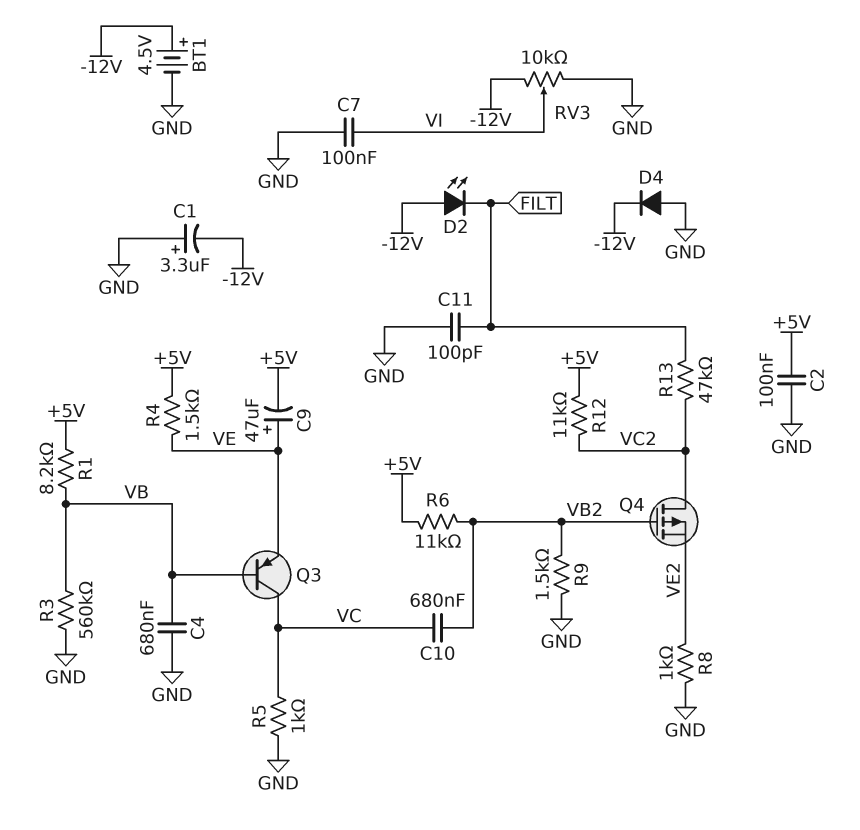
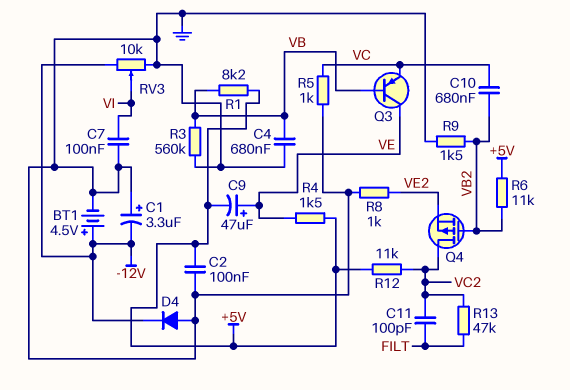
C11: 100pF (FILT, GND) -> 100pF (FILT, VC2)
D2: LED (A -12V, K FILT) -> none
Q3: PNP (B VB, C VC, E VE) -> PNP (B VB, C VE, E VC)

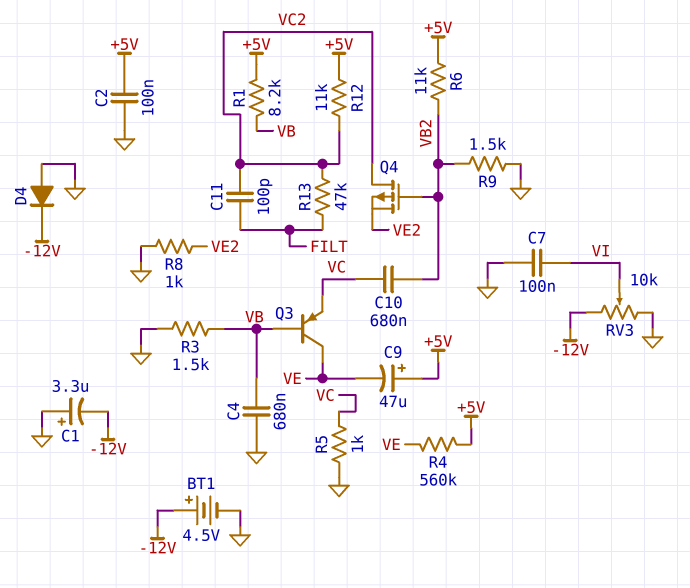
C9: 47uF (plus VE, minus +5V) -> 47uF (plus +5V, minus VE)
R3: 560k (GND, VB) -> 1.5k (GND, VB)
R4: 1.5k (+5V, VE) -> 560k (+5V, VE)

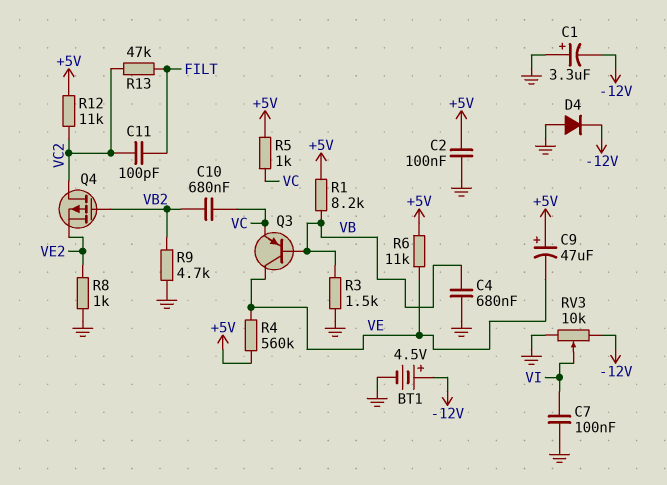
R5: 1k (GND, VC) -> 1k (+5V, VC)
R6: 11k (+5V, VB2) -> 11k (+5V, VE)
R9: 1.5k (GND, VB2) -> 4.7k (GND, VB2)

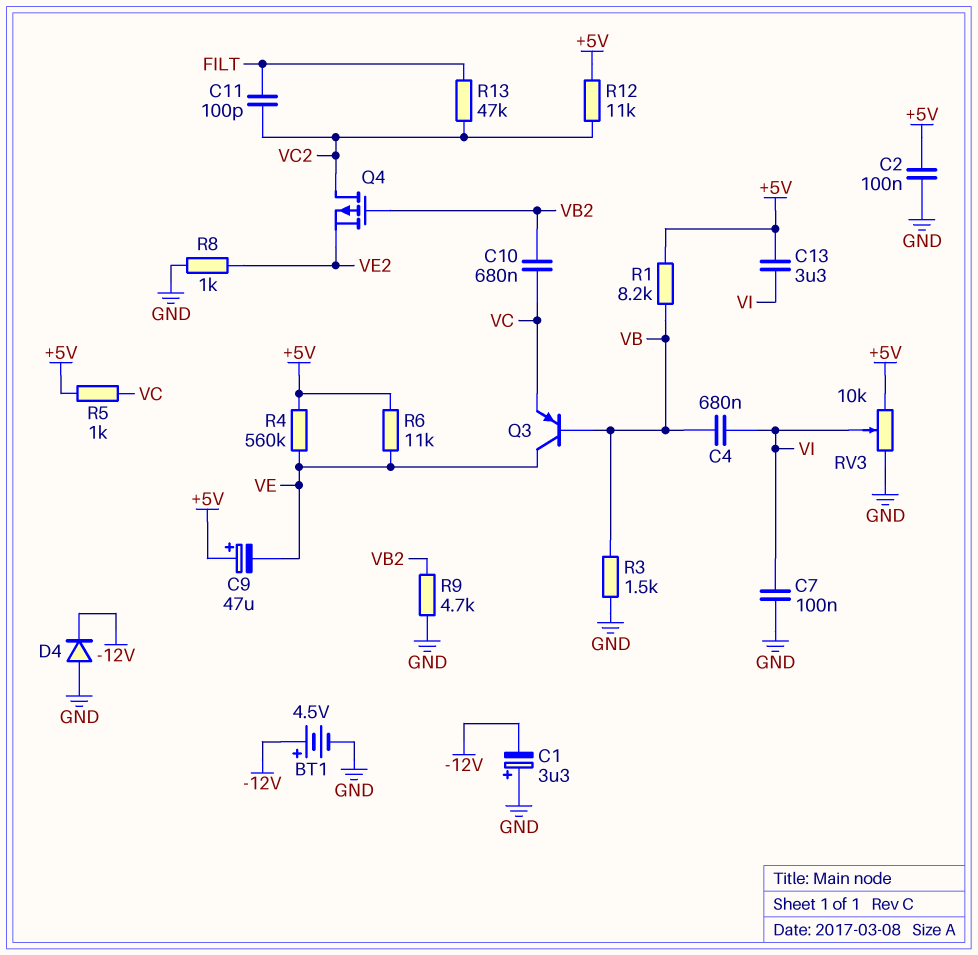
C4: 680nF (GND, VB) -> 680nF (VB, VI)
C13: none -> 3.3uF (+5V, VI)
RV3: 10k (-12V, GND, wiper VI) -> 10k (+5V, GND, wiper VI)

